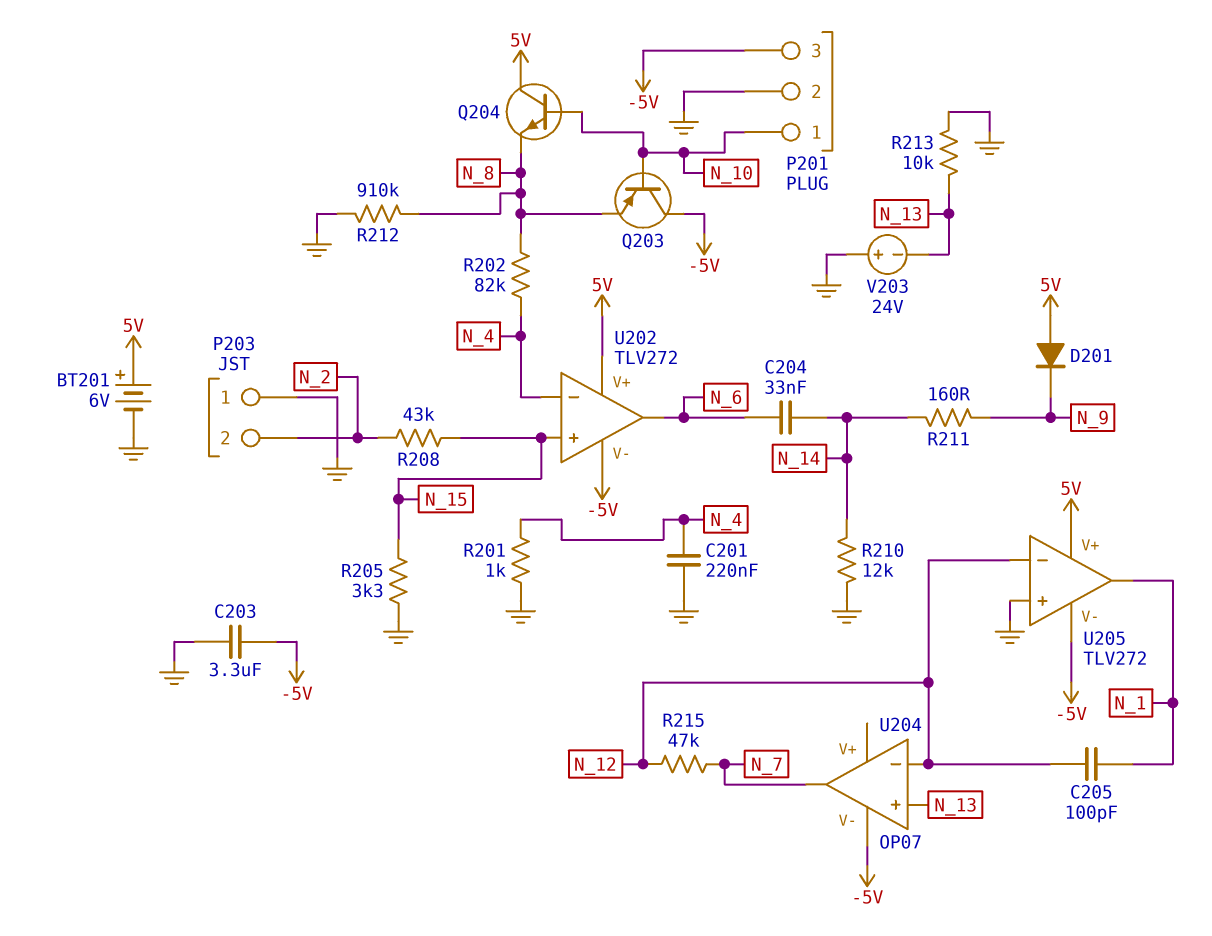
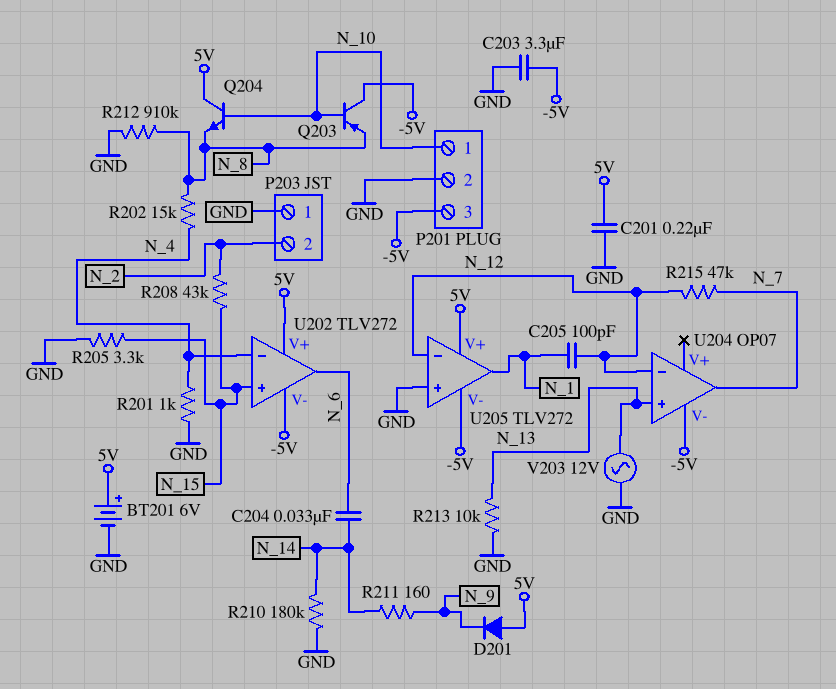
C201: 220nF (GND, N_4) -> 220nF (5V, GND)
R202: 82k (N_4, N_8) -> 15k (N_4, N_8)
R210: 12k (GND, N_14) -> 180k (GND, N_14)
V203: 24V (plus GND, minus N_13) -> AC 12V (GND, N_13)

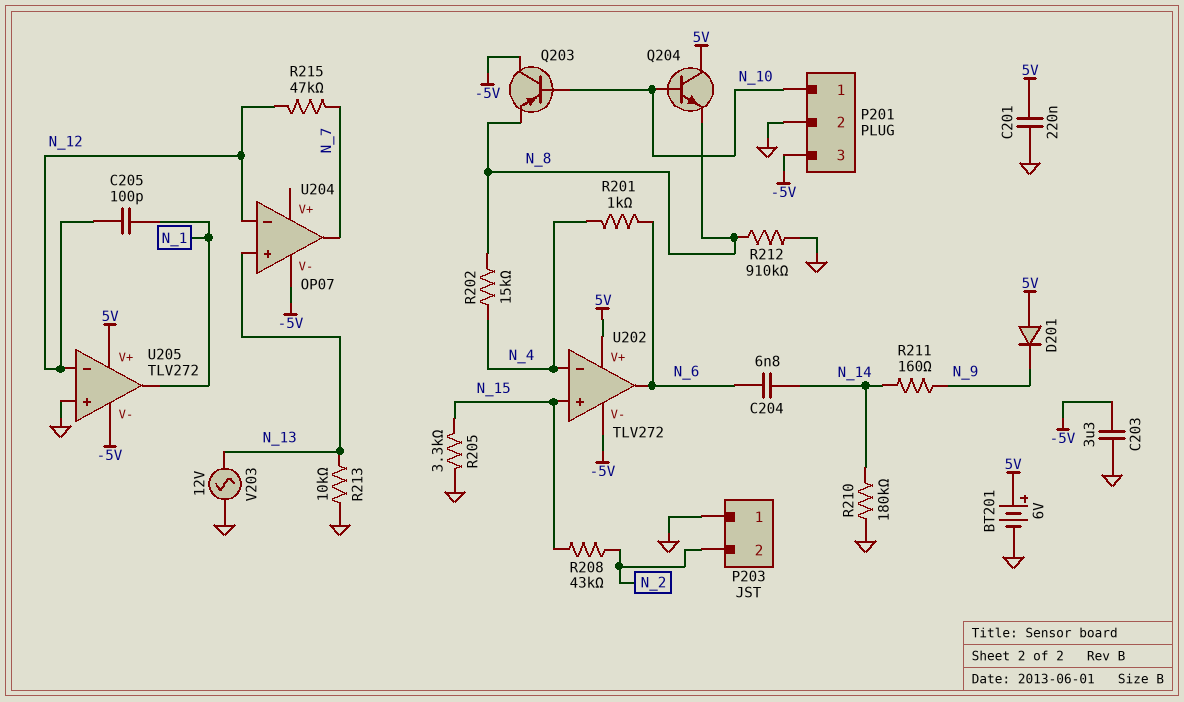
C204: 33nF (N_6, N_14) -> 6.8nF (N_6, N_14)
R201: 1k (GND, N_4) -> 1k (N_4, N_6)

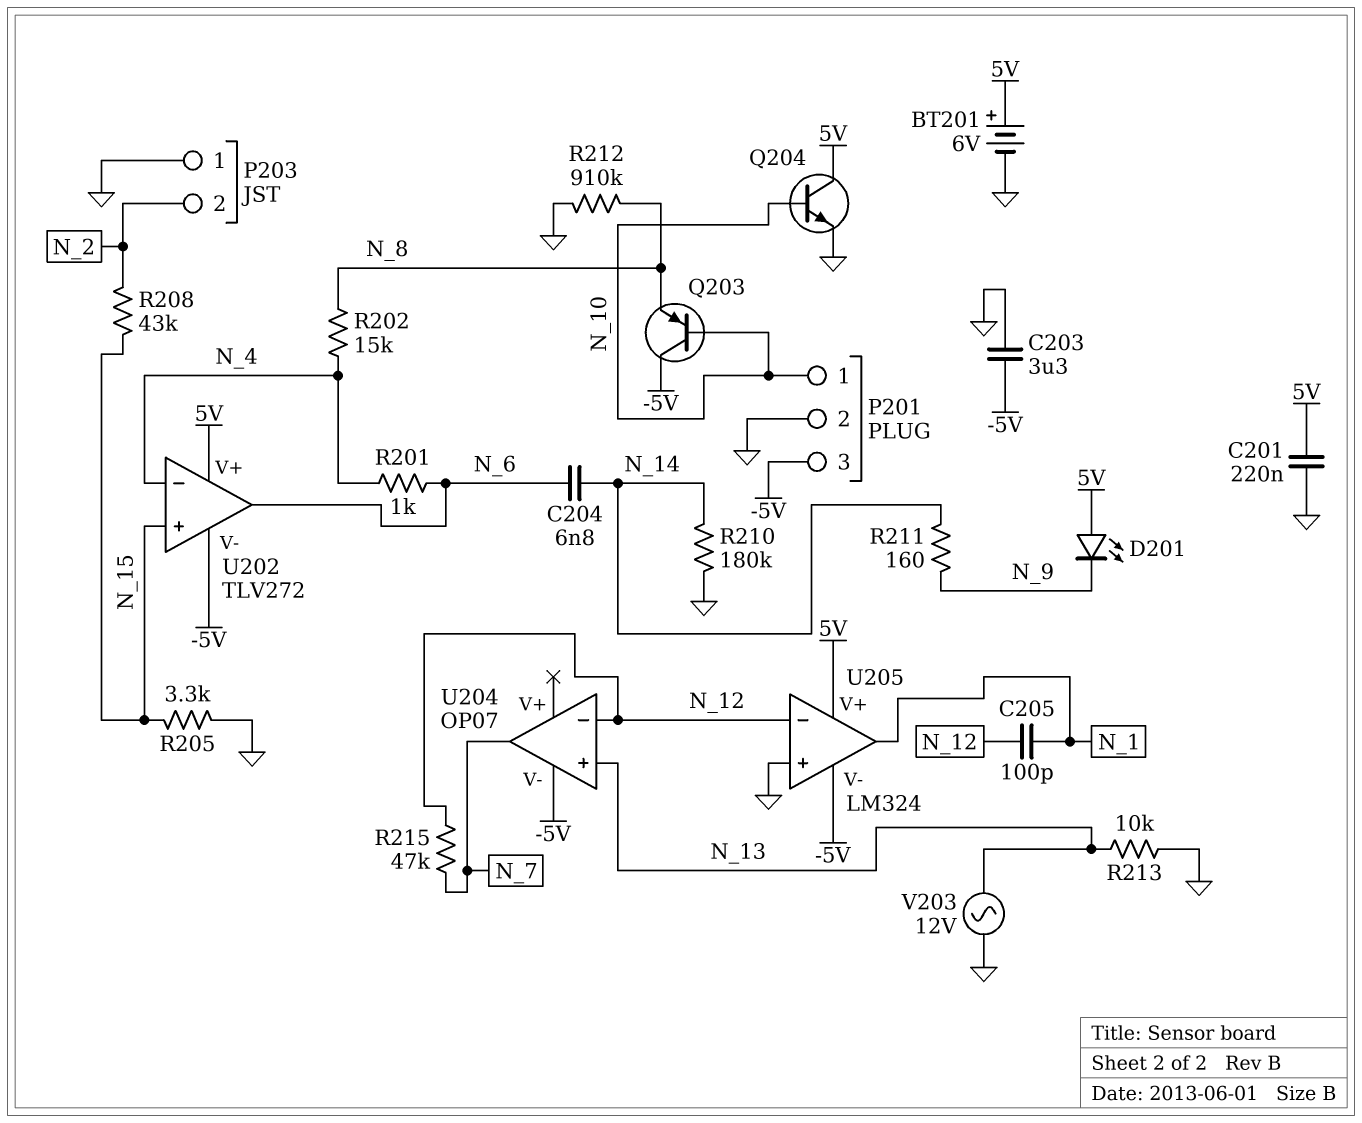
D201: diode (A 5V, K N_9) -> LED (A 5V, K N_9)
Q204: NPN (B N_10, C 5V, E N_8) -> NPN (B N_10, C 5V, E GND)
U205: TLV272 -> LM324

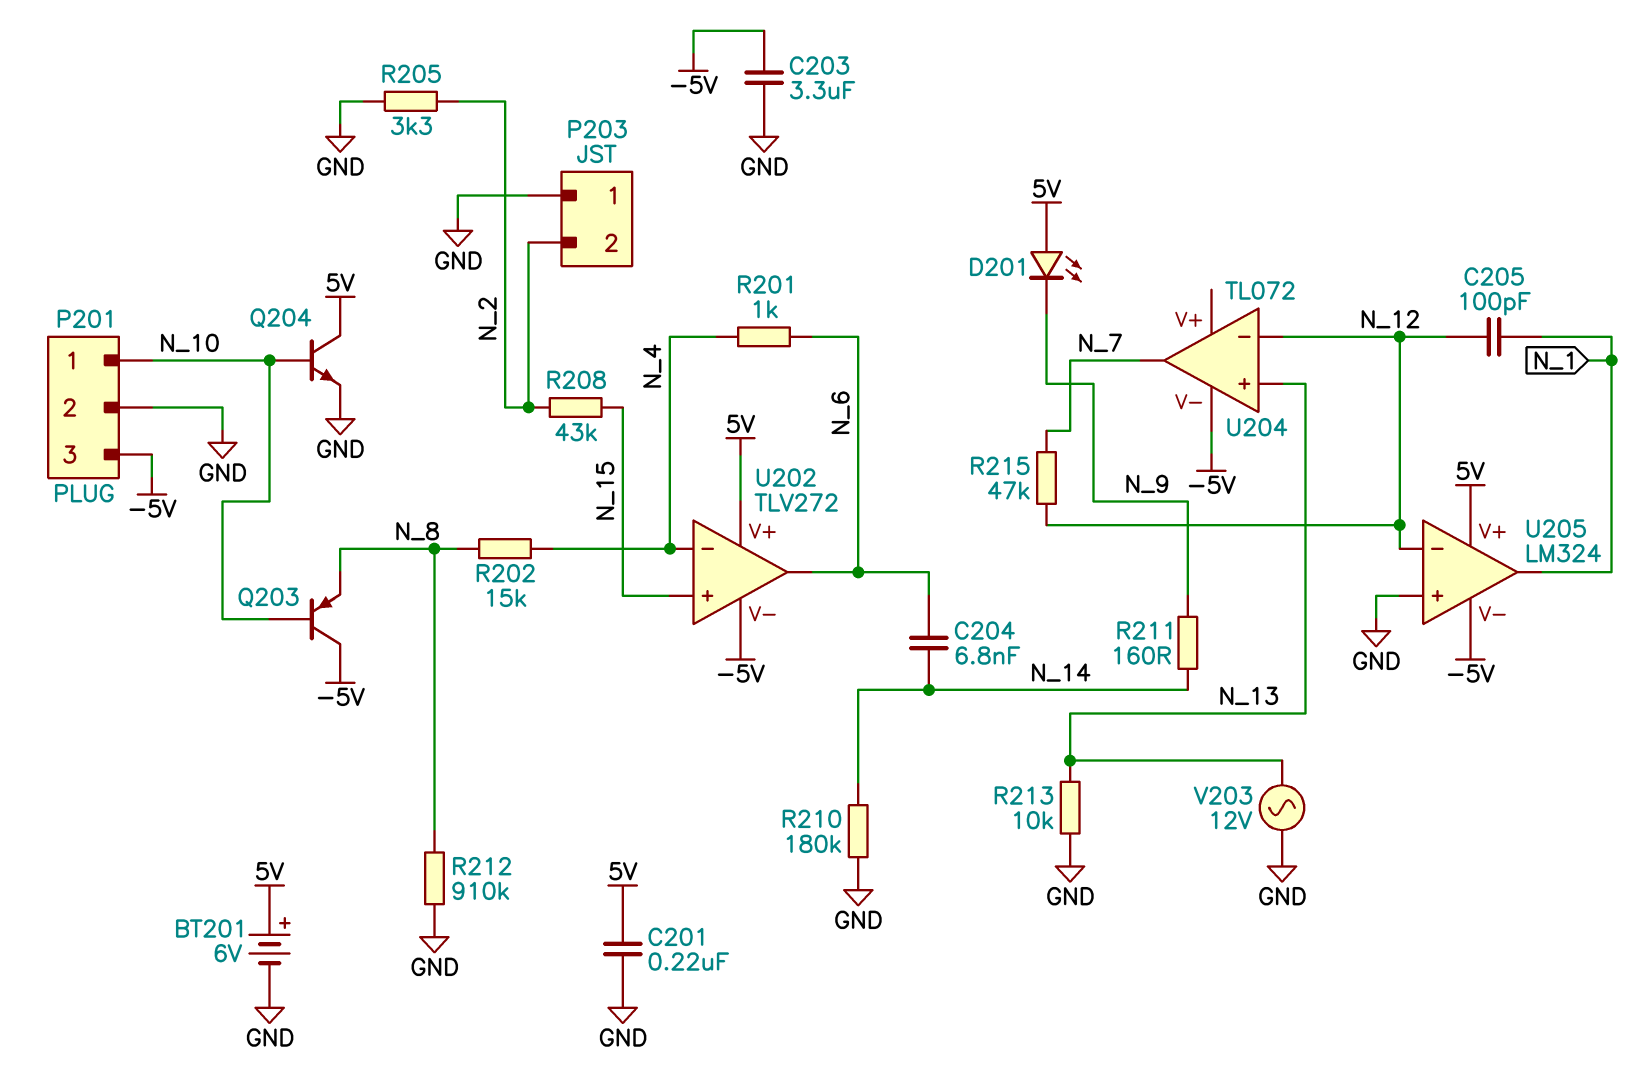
R205: 3.3k (GND, N_15) -> 3.3k (GND, N_2)
U204: OP07 -> TL072

